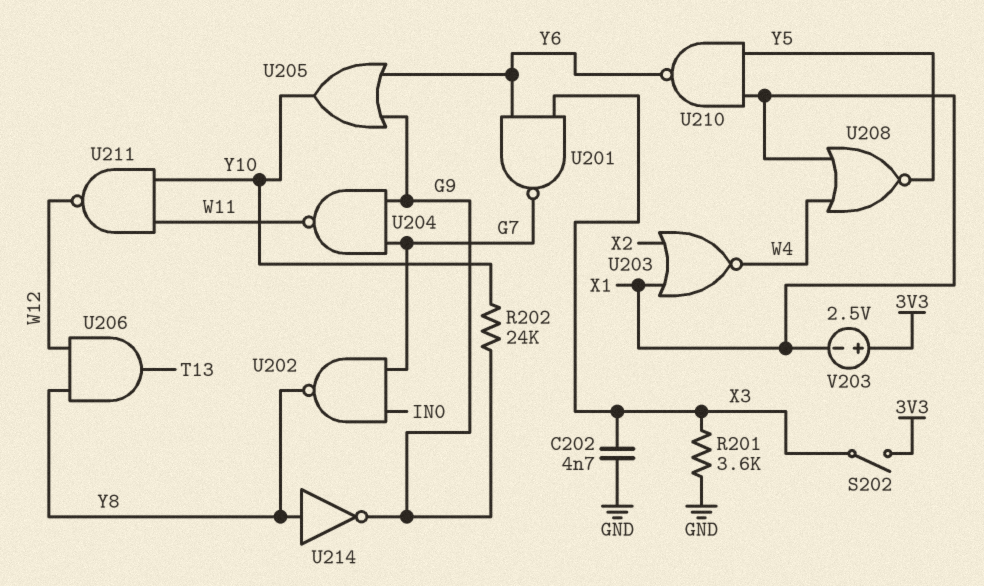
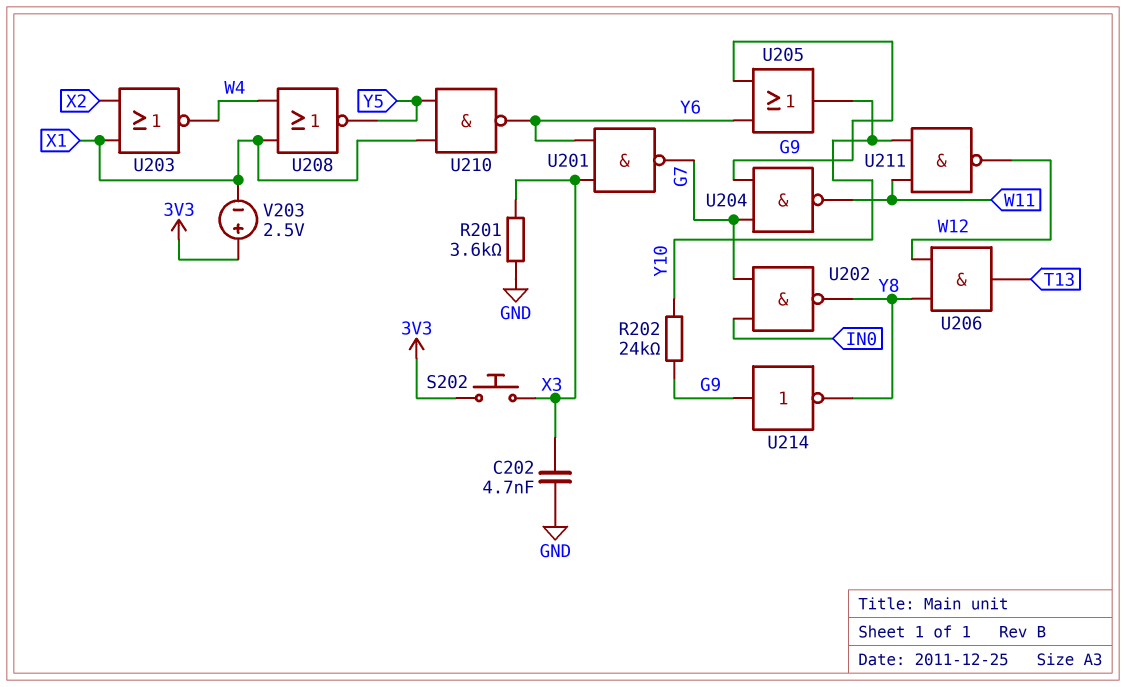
S202: switch (3V3, X3) -> button (3V3, X3)
U214: NOT (in Y8, out G9) -> NOT (in G9, out Y8)

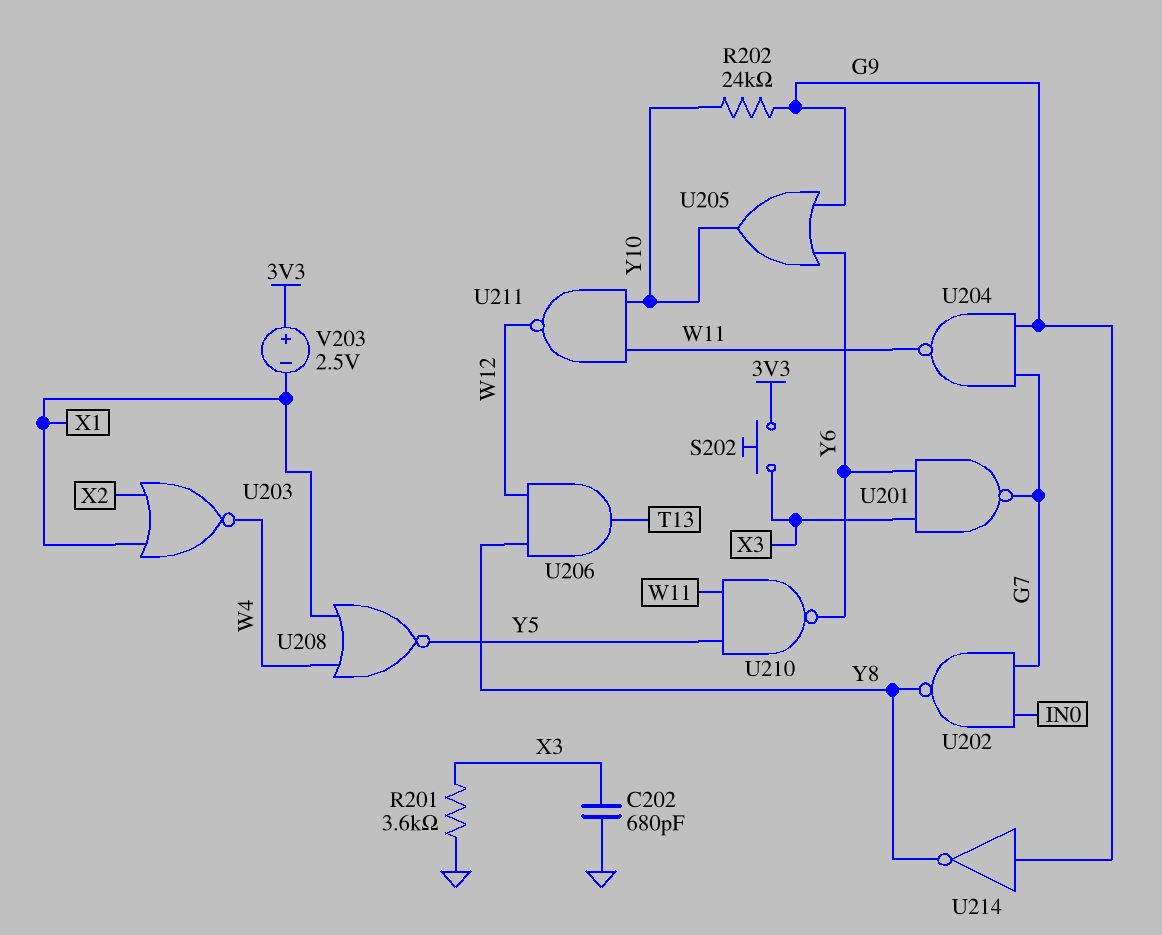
C202: 4.7nF (GND, X3) -> 680pF (GND, X3)
U210: NAND (in X1, in Y5, out Y6) -> NAND (in W11, in Y5, out Y6)

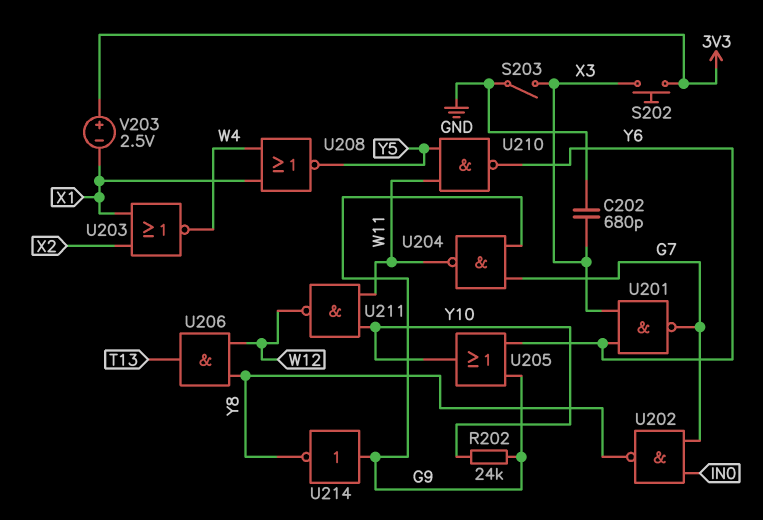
R201: 3.6k (GND, X3) -> none
S203: none -> switch (GND, X3)

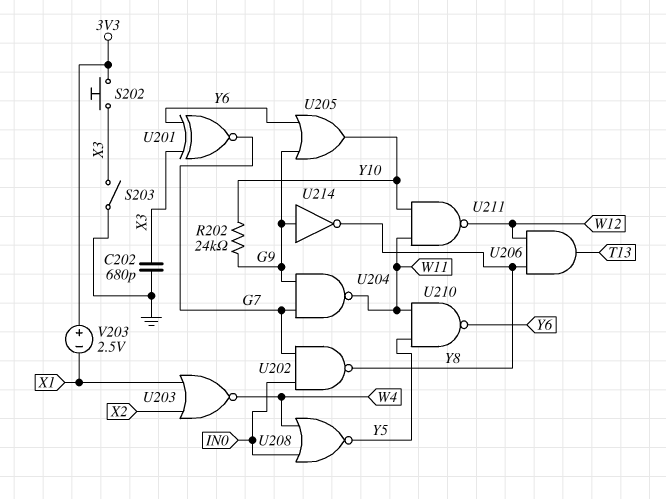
U201: NAND (in X3, in Y6, out G7) -> XNOR (in X3, in Y6, out G7)
U208: NOR (in W4, in X1, out Y5) -> NOR (in IN0, in W4, out Y5)

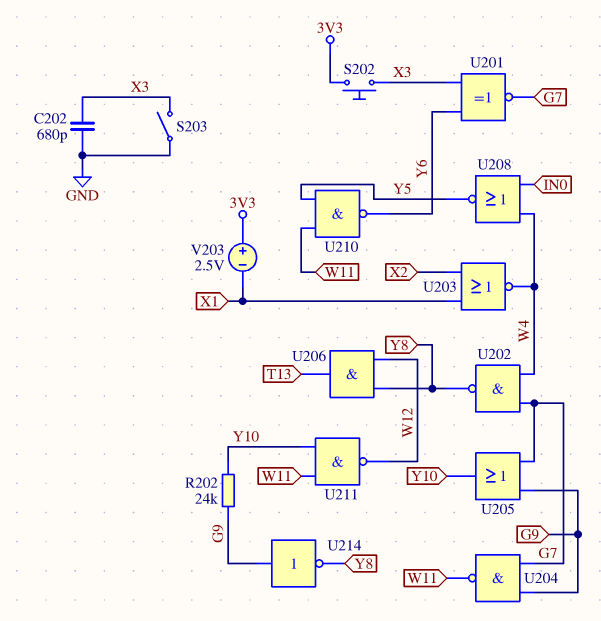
U202: NAND (in G7, in IN0, out Y8) -> NAND (in G7, in W4, out Y8)
U205: OR (in G9, in Y6, out Y10) -> OR (in G7, in G9, out Y10)

